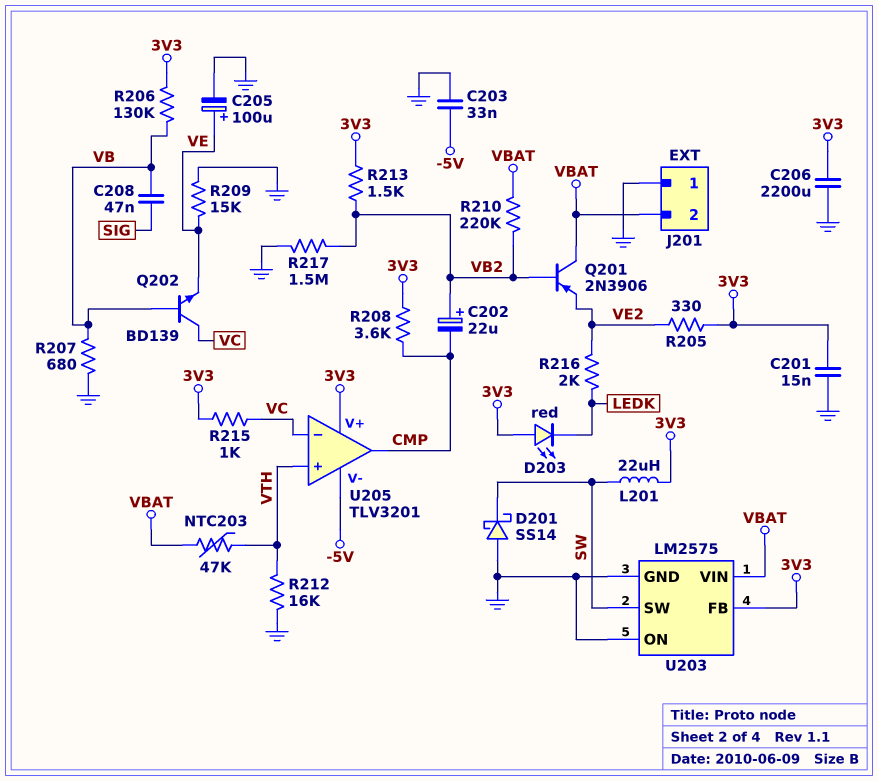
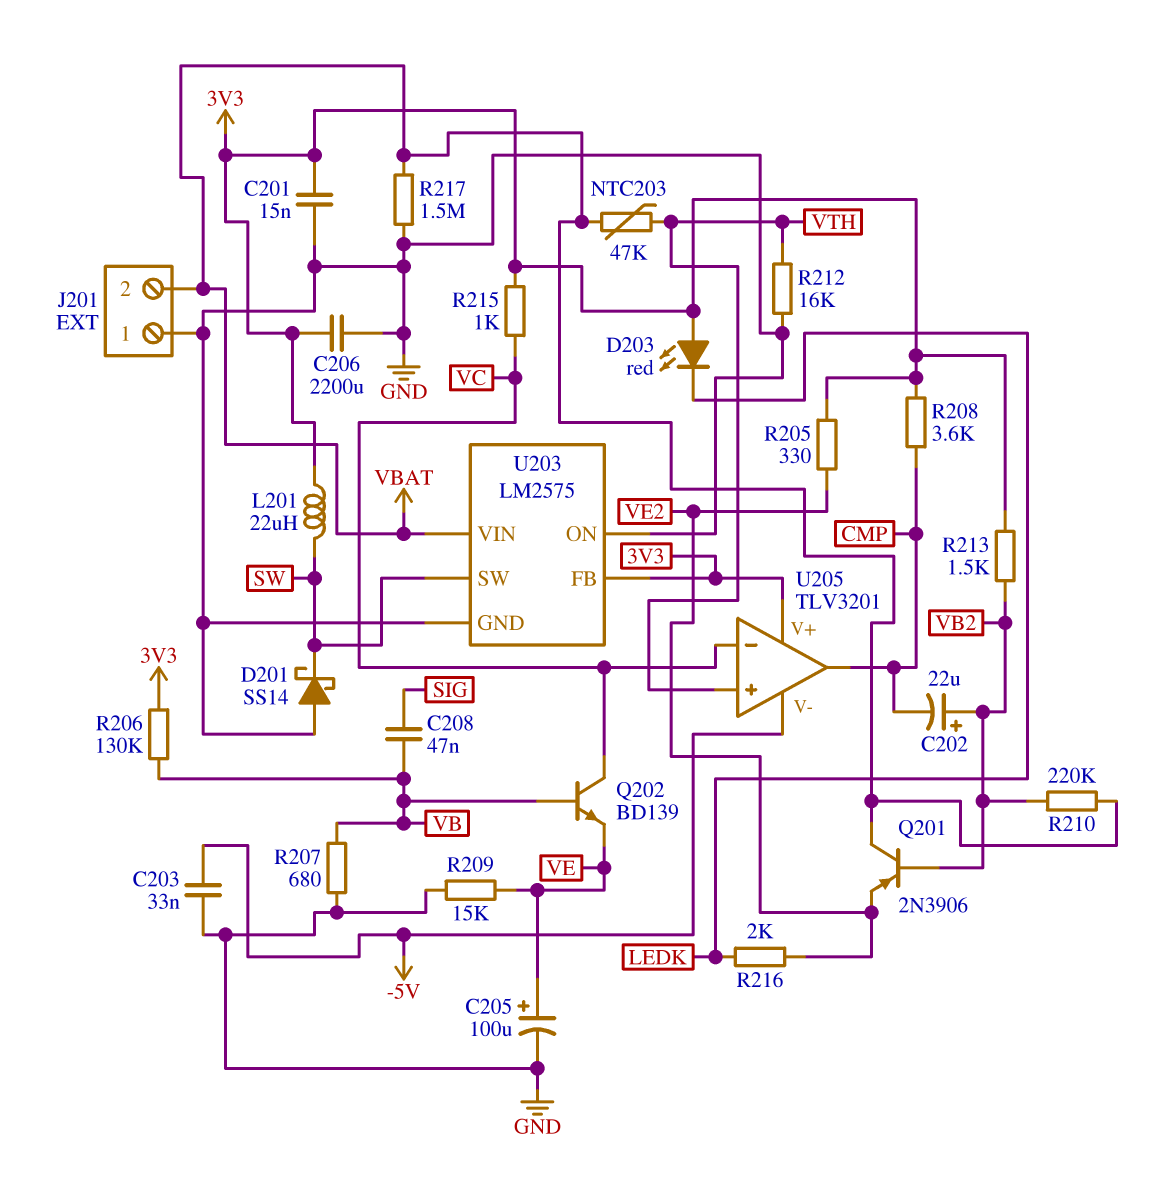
R217: 1.5M (GND, VB2) -> 1.5M (GND, VBAT)

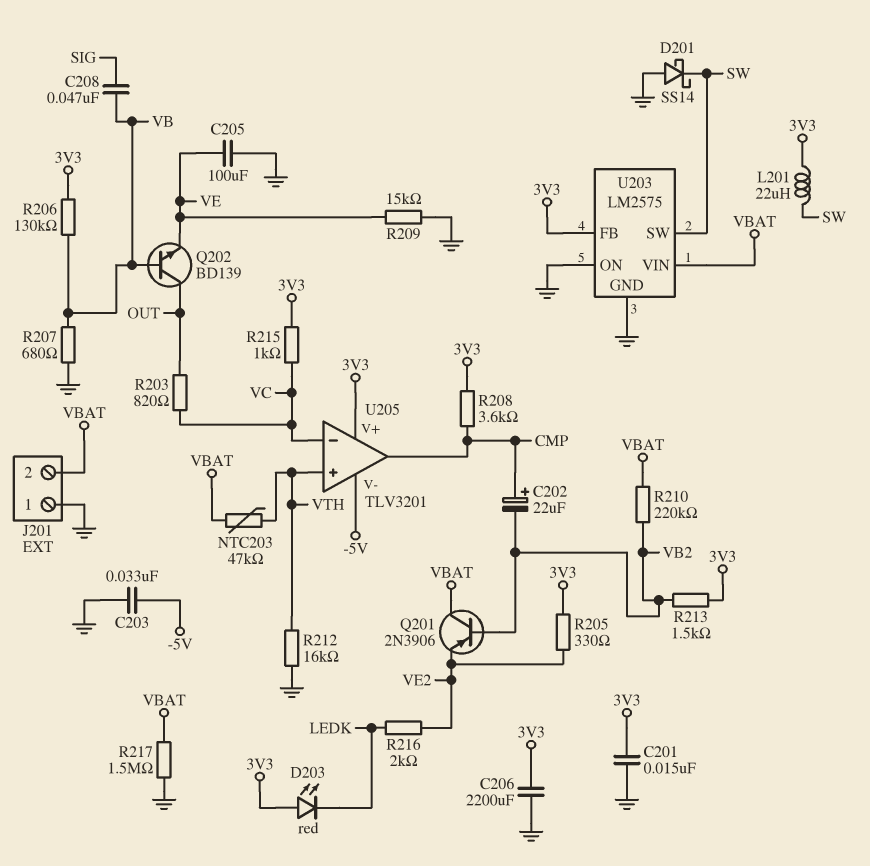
C202: 22uF (plus VB2, minus CMP) -> 22uF (plus CMP, minus VB2)
C205: 100uF (plus VE, minus GND) -> 100uF (GND, VE)
Q202: NPN BD139 (B VB, C VC, E VE) -> NPN BD139 (B VB, C OUT, E VE)
R203: none -> 820 (OUT, VC)

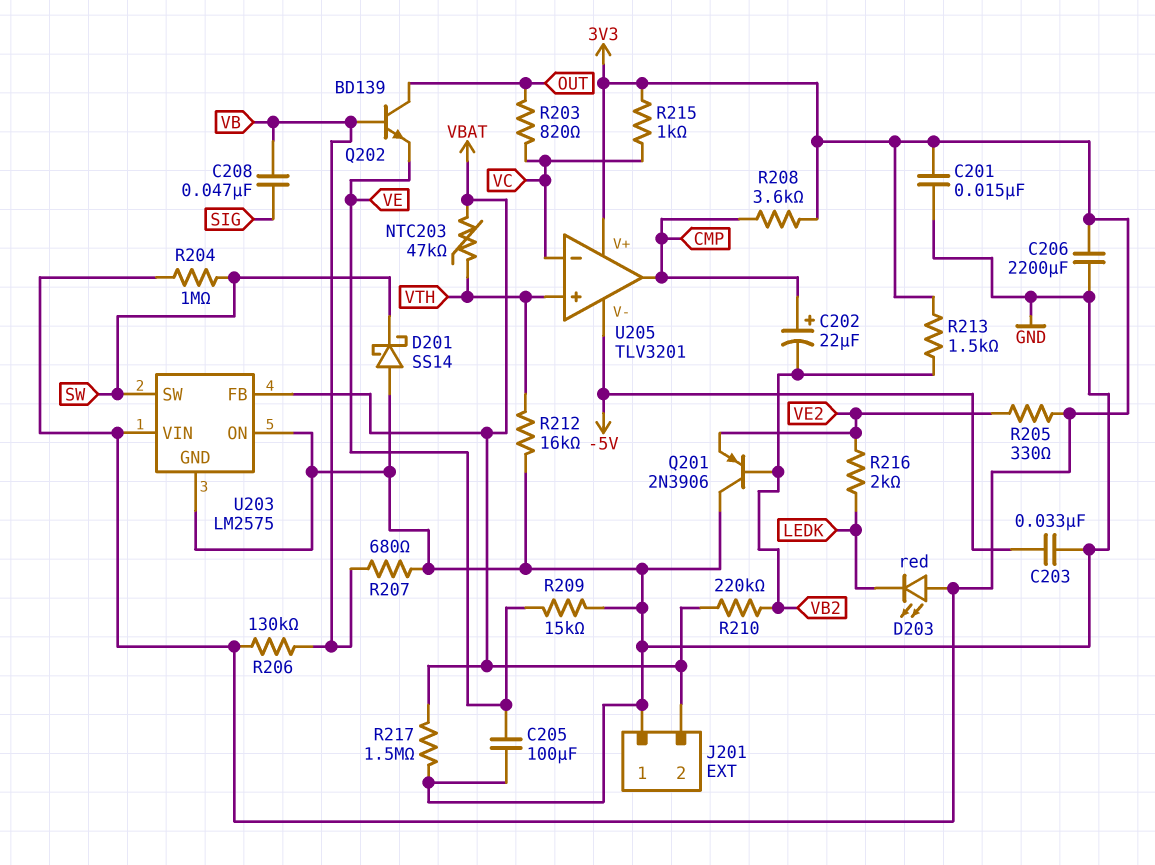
L201: 22uH (3V3, SW) -> none
Q201: PNP 2N3906 (B VB2, C VBAT, E VE2) -> PNP 2N3906 (B VB2, C GND, E VE2)
R204: none -> 1M (3V3, SW)
U203 pin FB: 3V3 -> VBAT
U203 pin VIN: VBAT -> 3V3

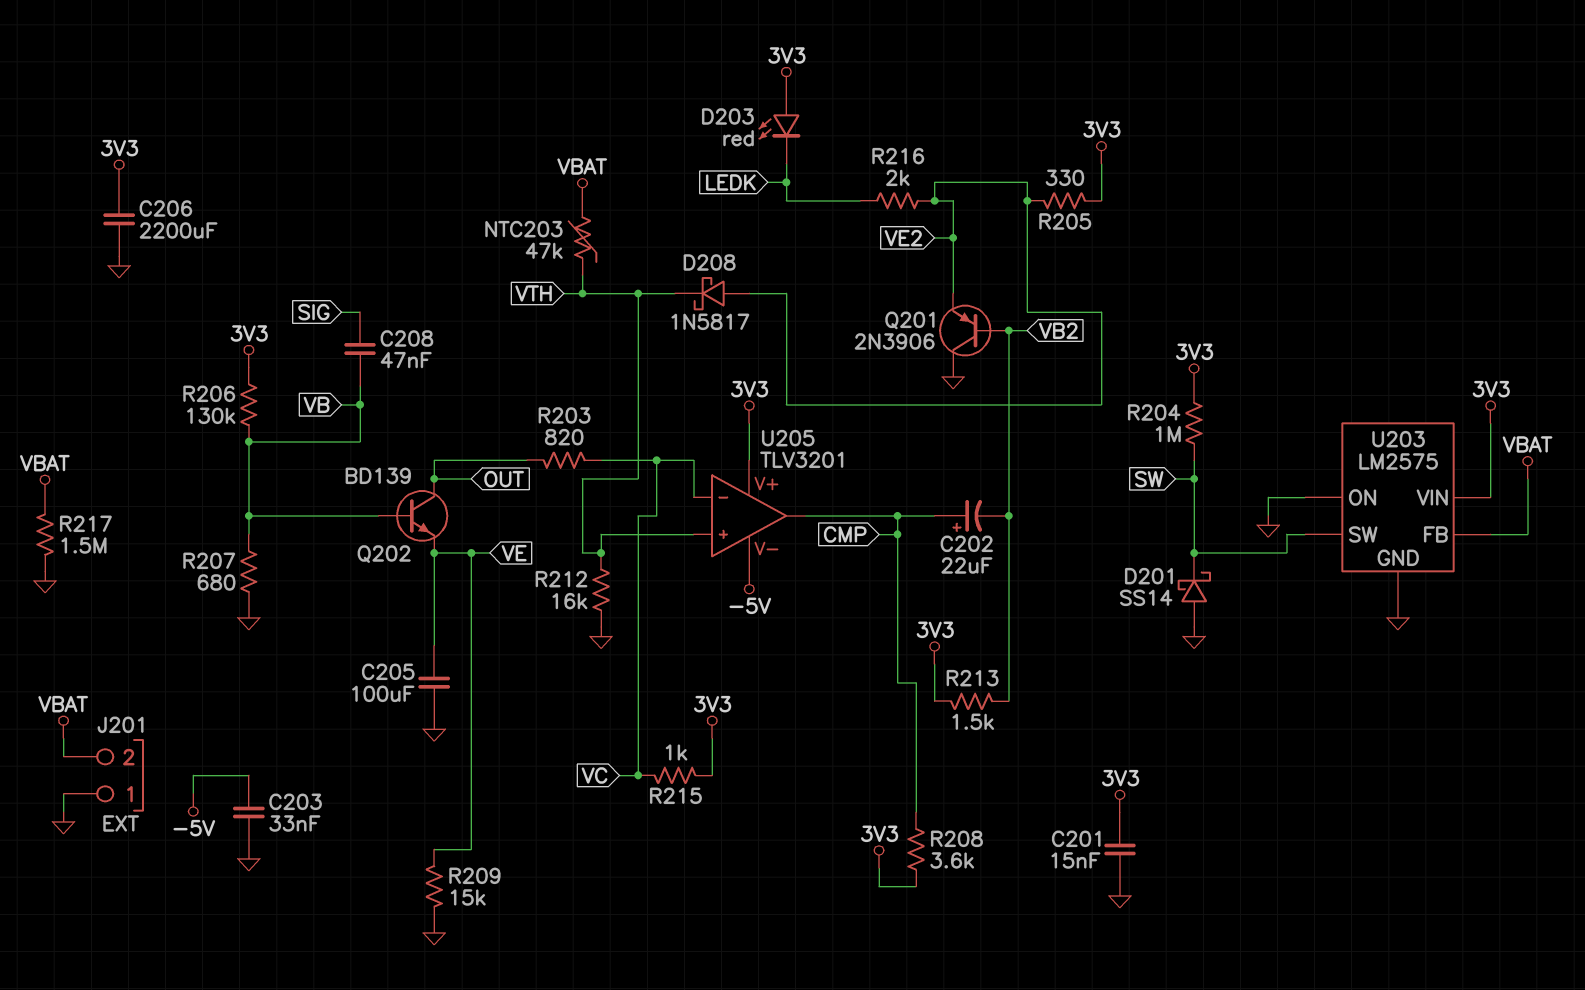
D208: none -> schottky 1N5817 (A VE2, K VTH)
R210: 220k (VB2, VBAT) -> none

